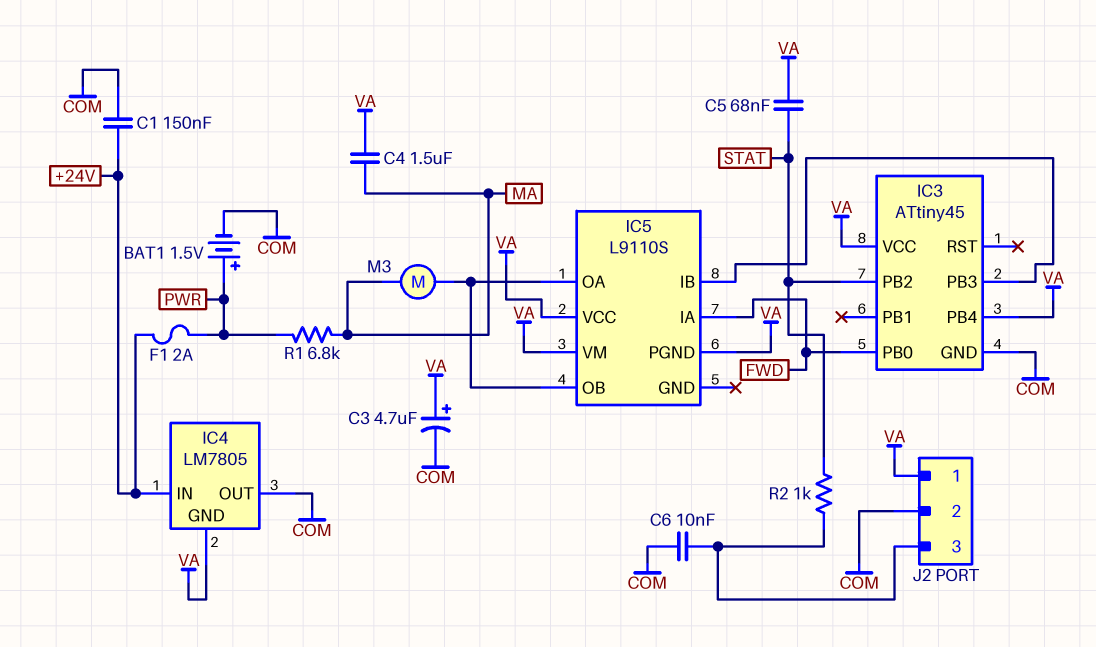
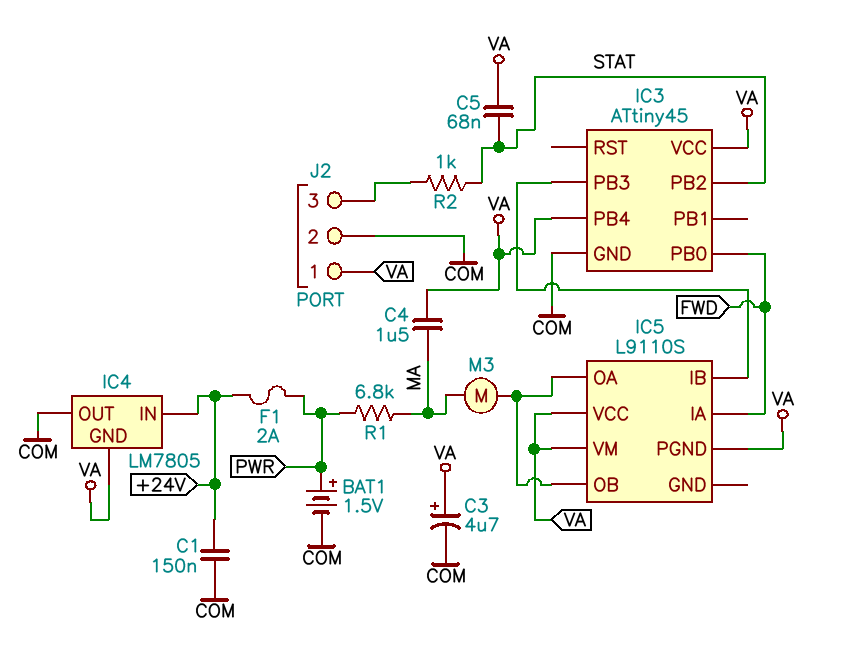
C6: 10nF (COM, J2/3) -> none

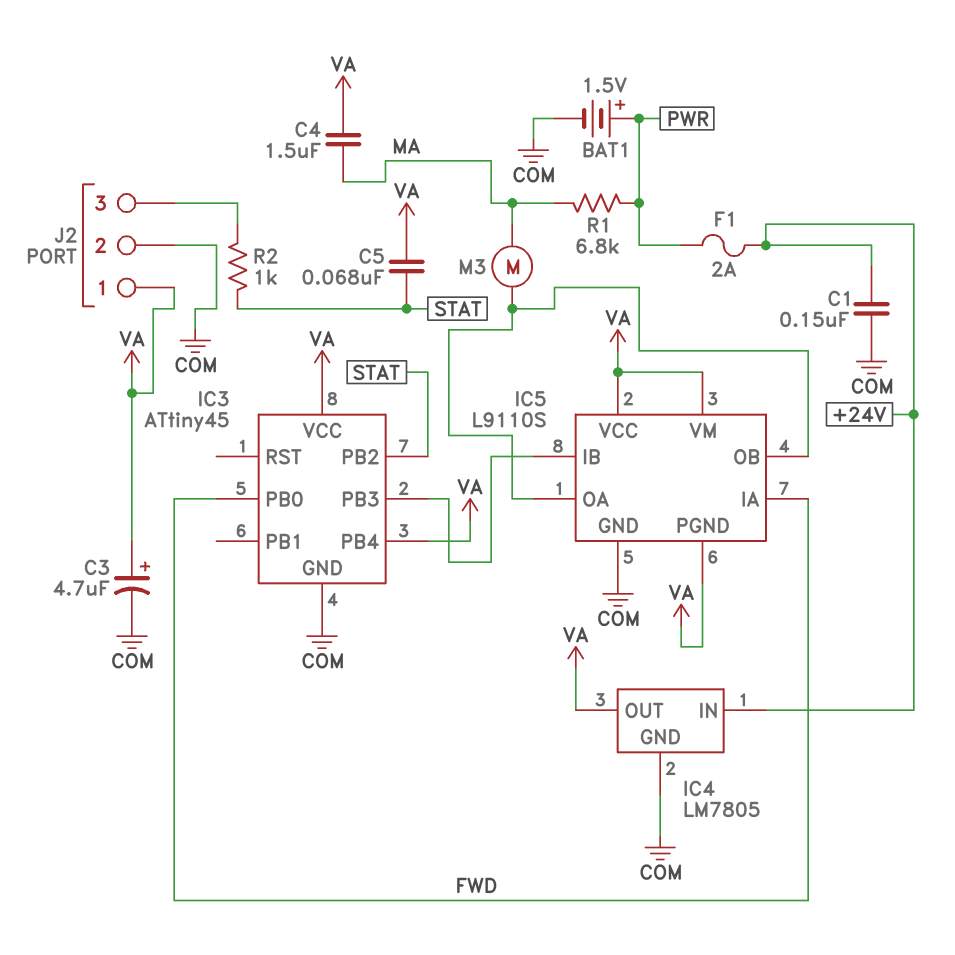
IC4 pin GND: VA -> COM
IC4 pin OUT: COM -> VA
IC5 pin GND: none -> COM

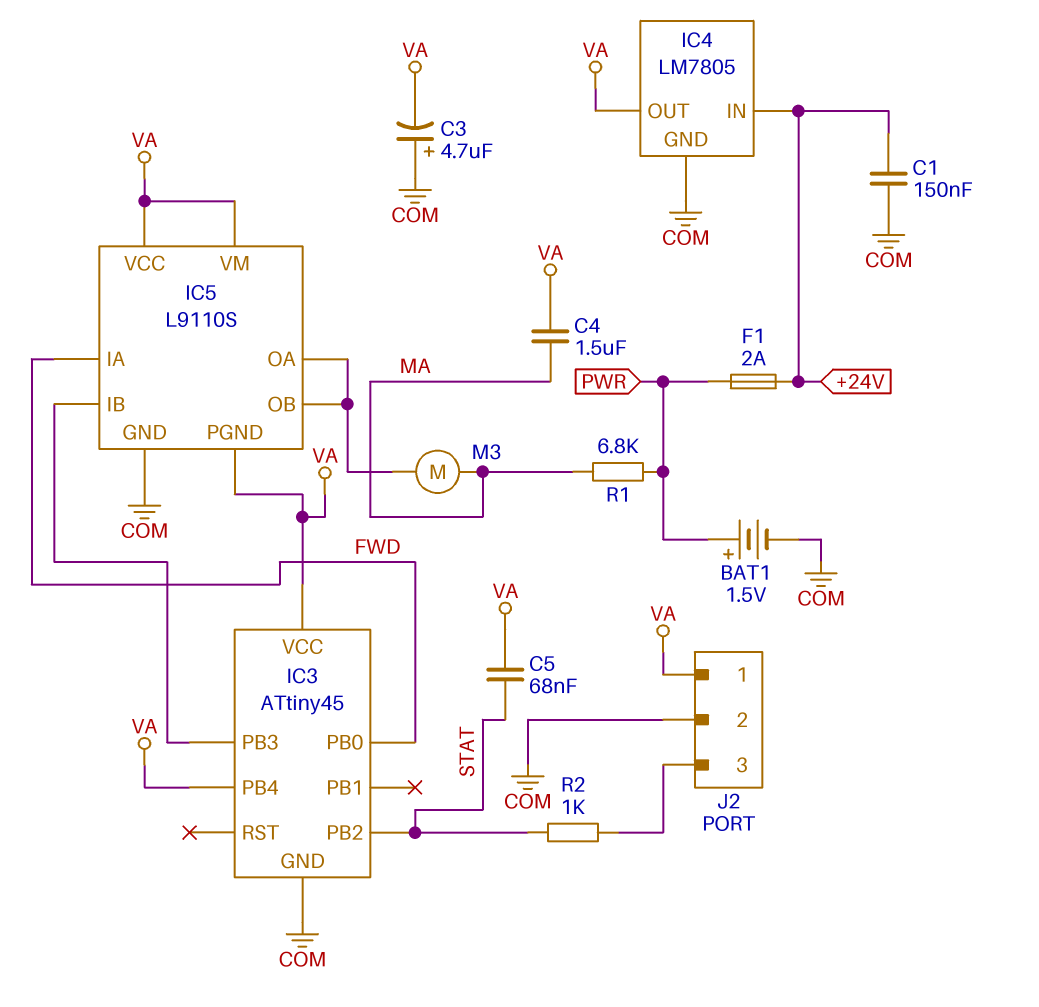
C3: 4.7uF (plus VA, minus COM) -> 4.7uF (plus COM, minus VA)

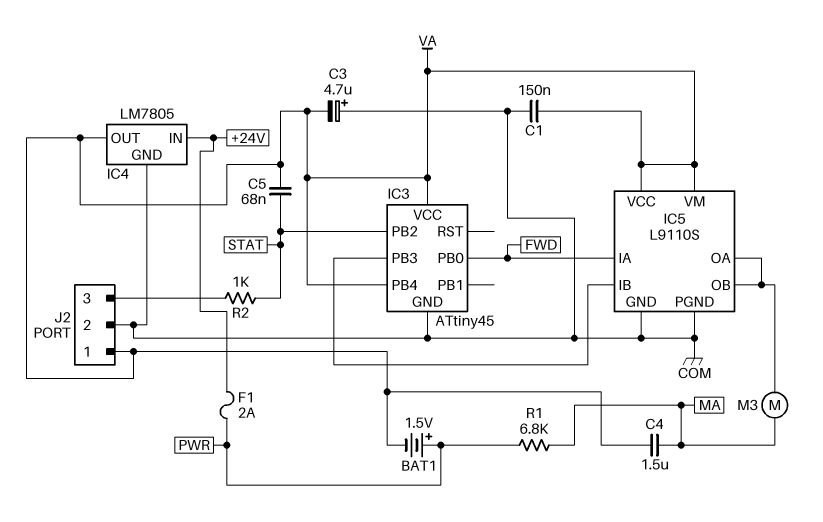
BAT1: 1.5V (plus PWR, minus COM) -> 1.5V (plus PWR, minus VA)
C1: 150nF (+24V, COM) -> 150nF (COM, VA)
IC5 pin PGND: VA -> COM

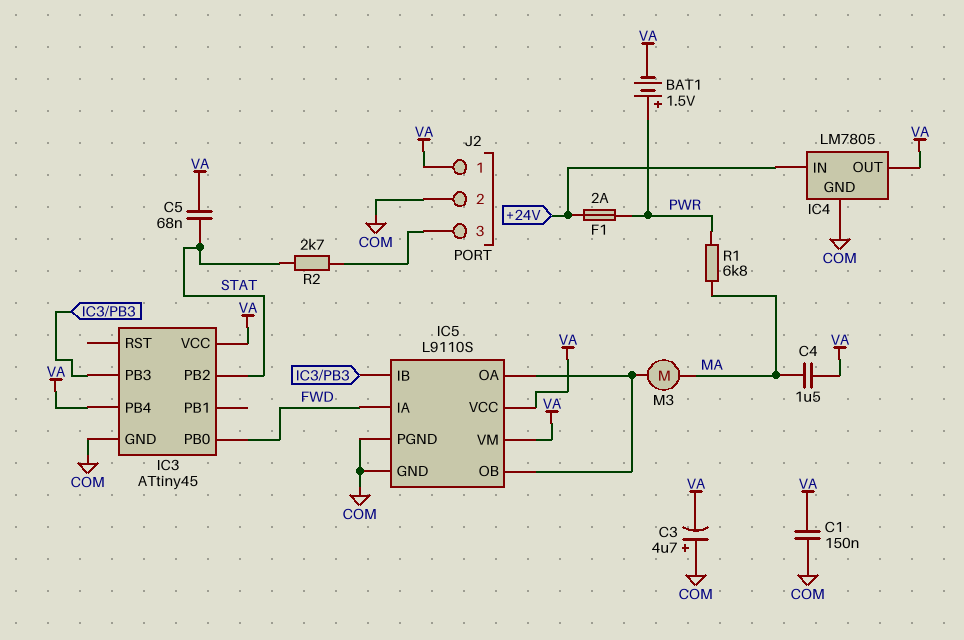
R2: 1k (J2/3, STAT) -> 2.7k (J2/3, STAT)

